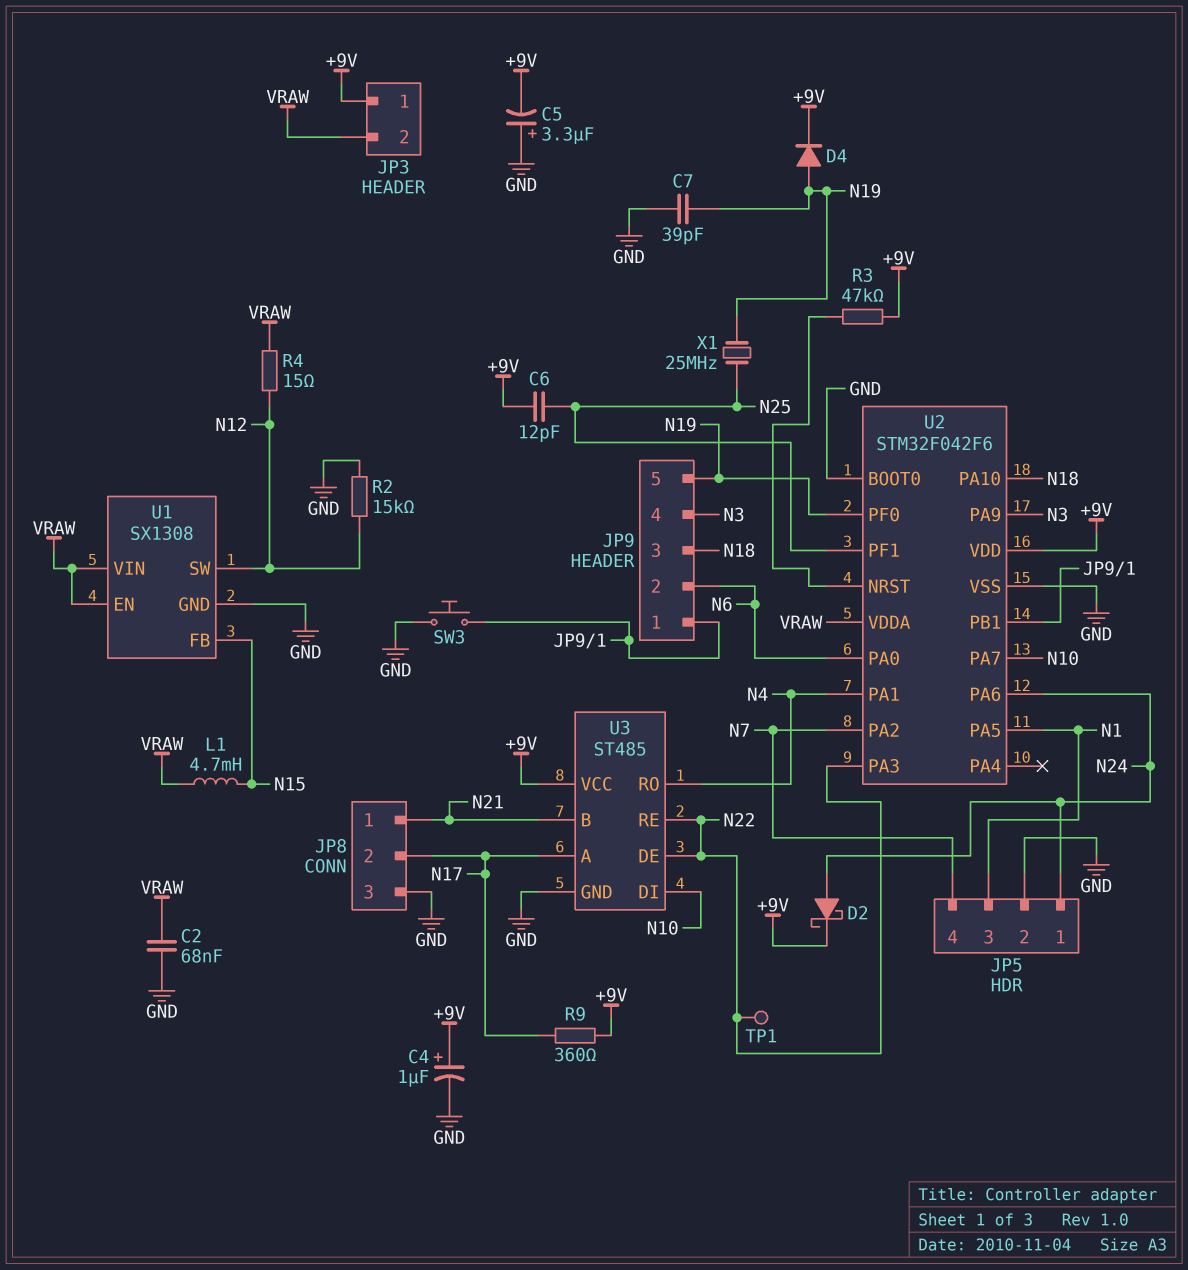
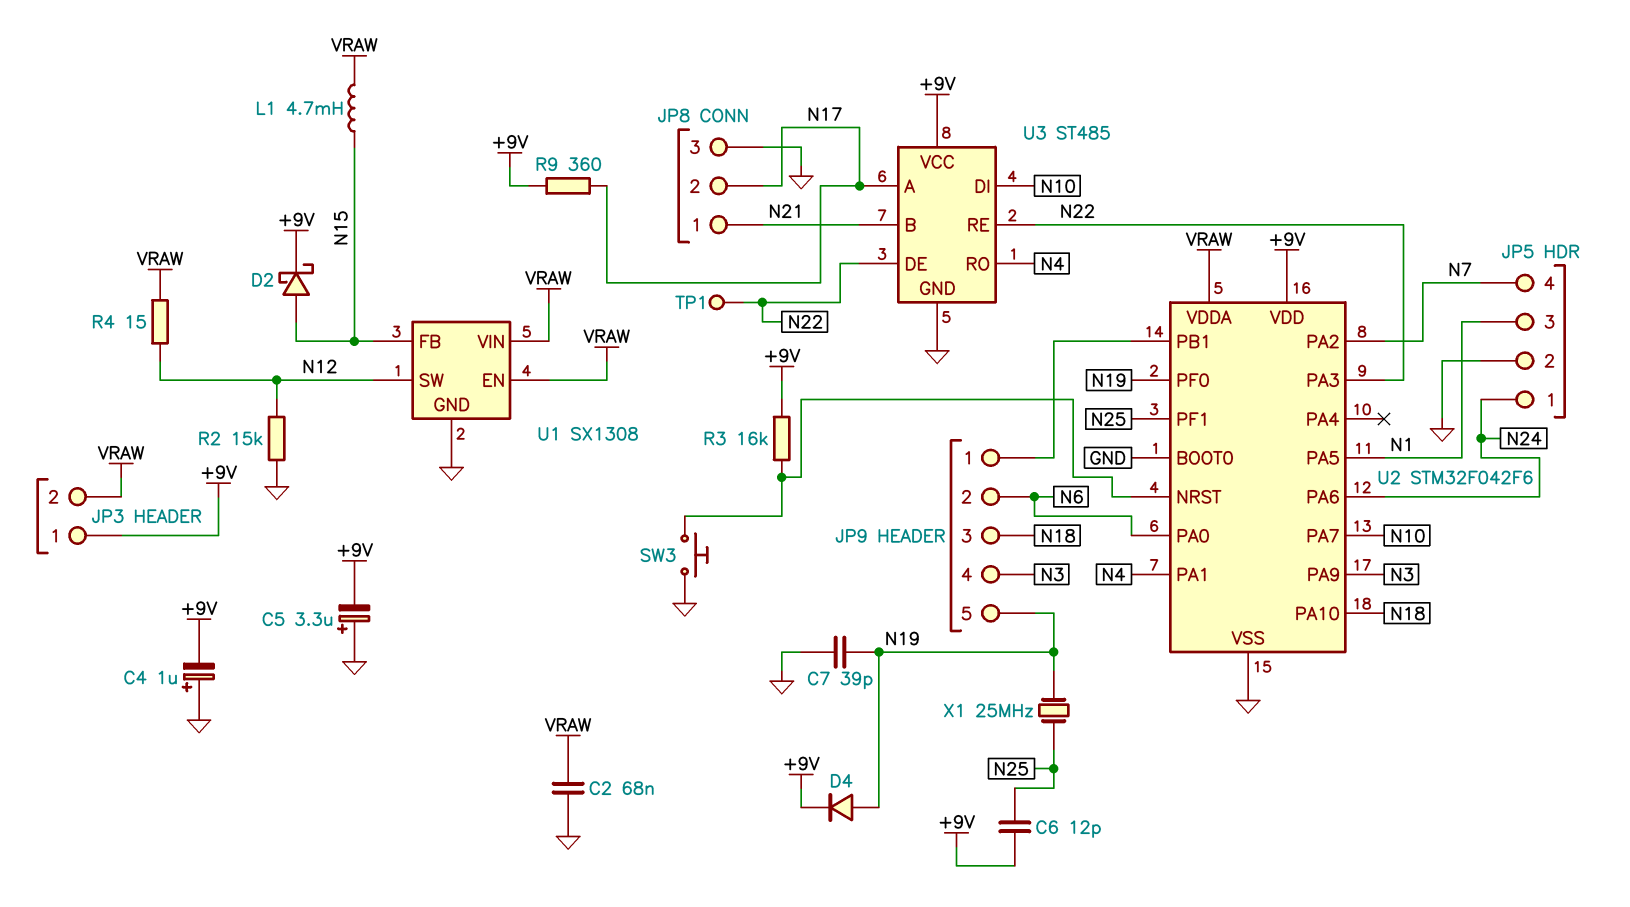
C4: 1uF (plus +9V, minus GND) -> 1uF (plus GND, minus +9V)
D2: schottky (A N24, K +9V) -> schottky (A N15, K +9V)
R3: 47k (+9V, U2/NRST) -> 16k (+9V, U2/NRST)
SW3: button (GND, JP9/1) -> button (GND, U2/NRST)

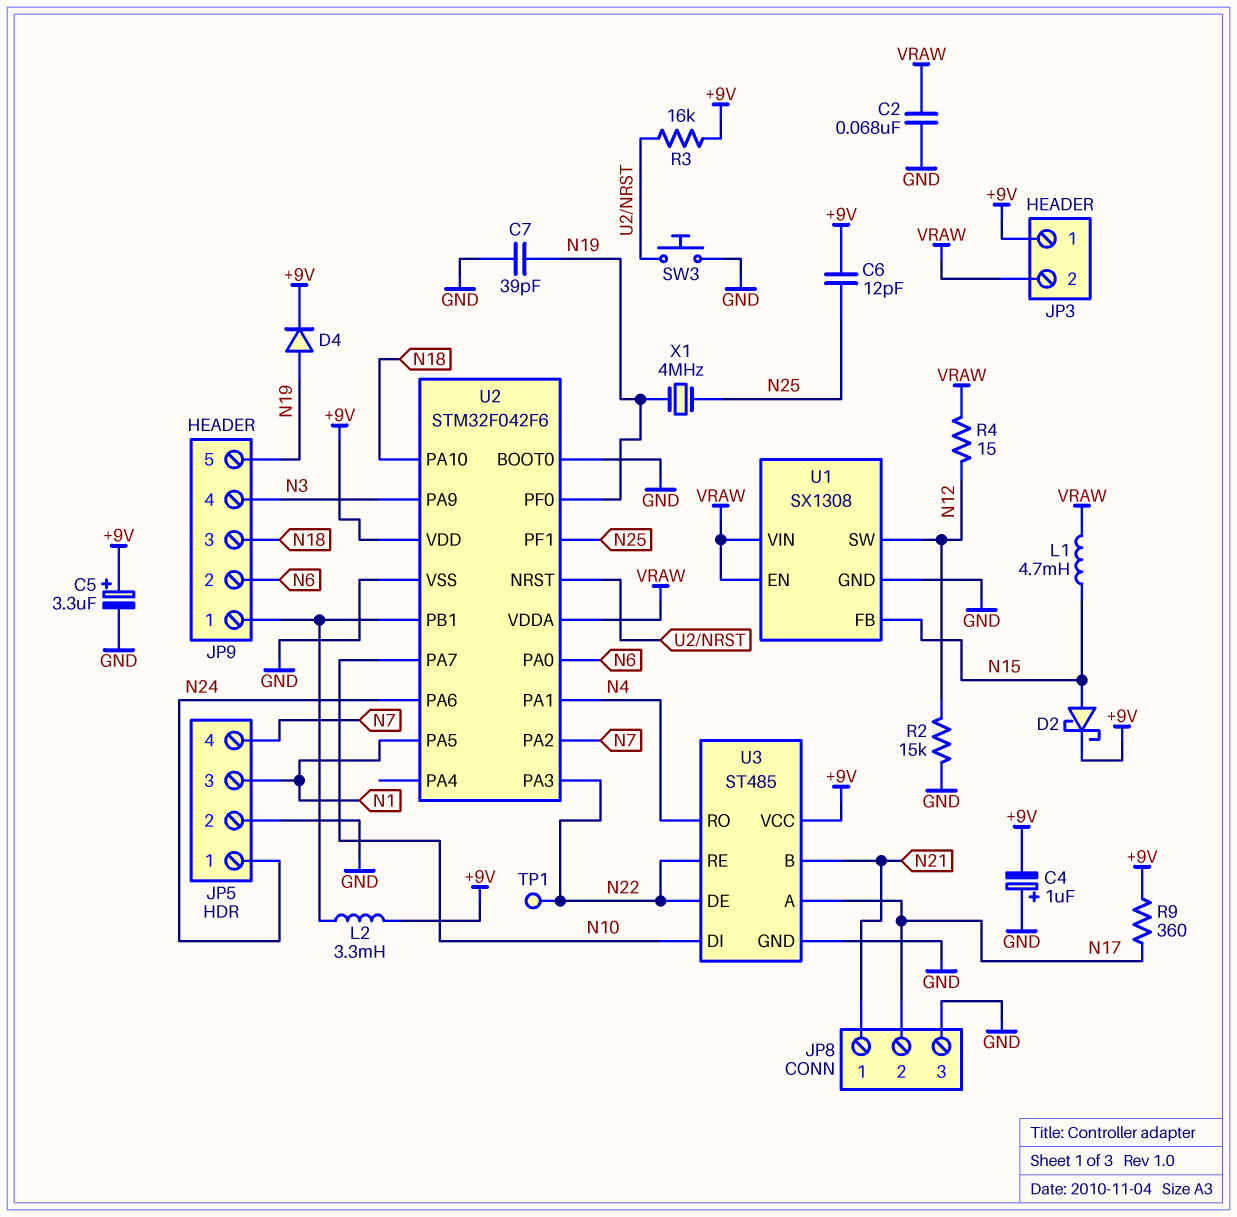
C5: 3.3uF (plus GND, minus +9V) -> 3.3uF (plus +9V, minus GND)
L2: none -> 3.3mH (+9V, JP9/1)
X1: 25MHz (N19, N25) -> 4MHz (N19, N25)

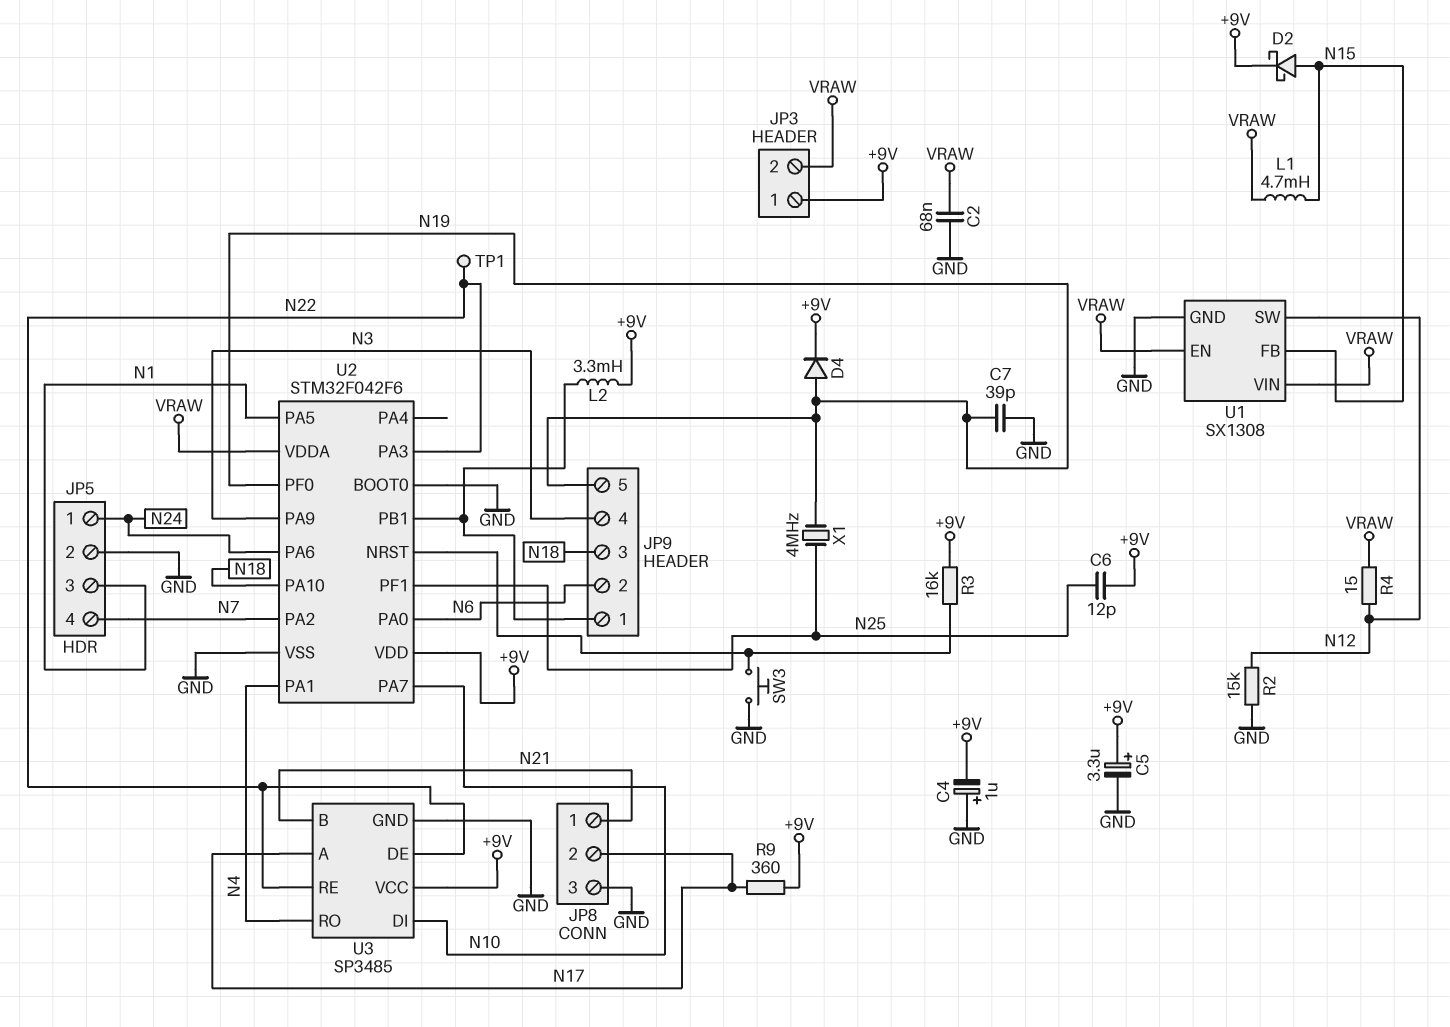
U3: ST485 -> SP3485

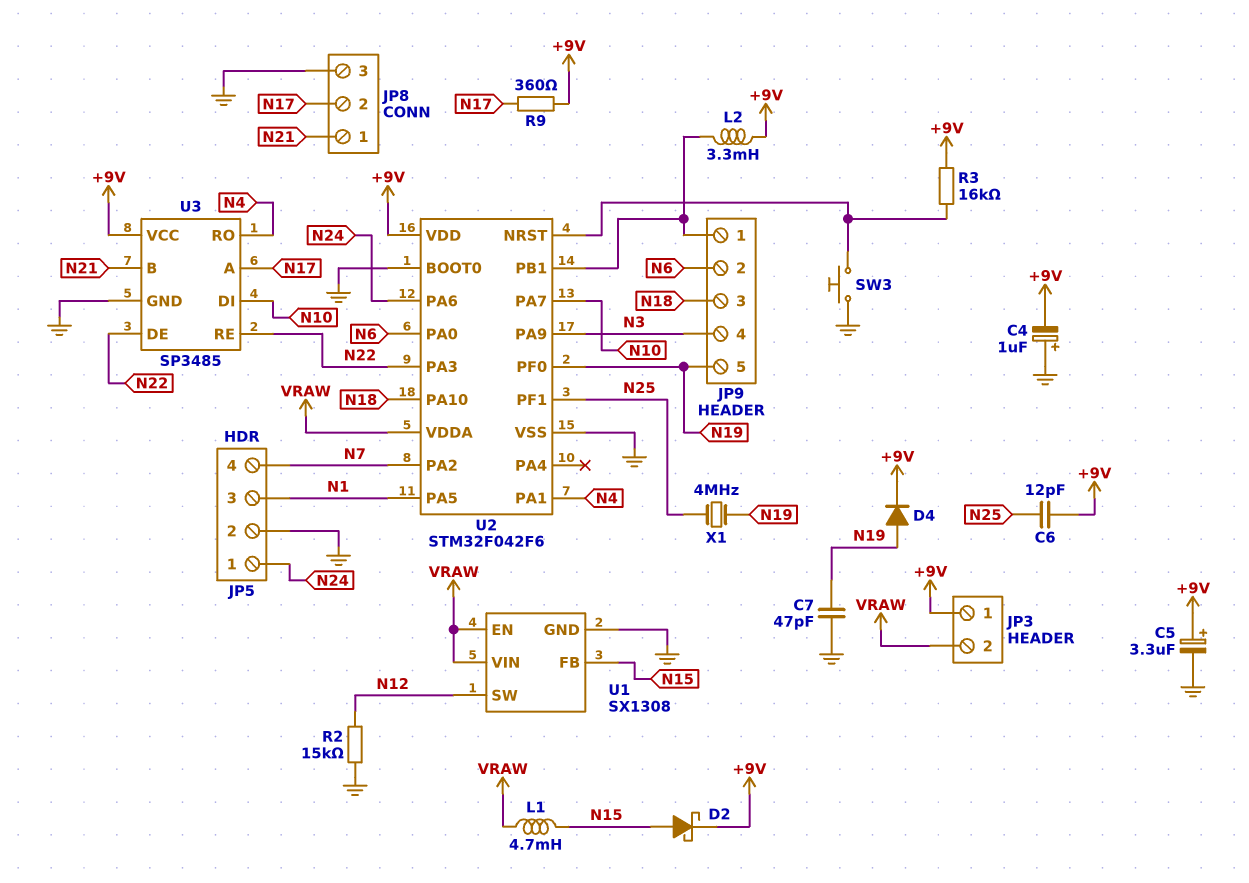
C2: 68nF (GND, VRAW) -> none
C7: 39pF (GND, N19) -> 47pF (GND, N19)
R4: 15 (N12, VRAW) -> none
TP1: test point (N22) -> none

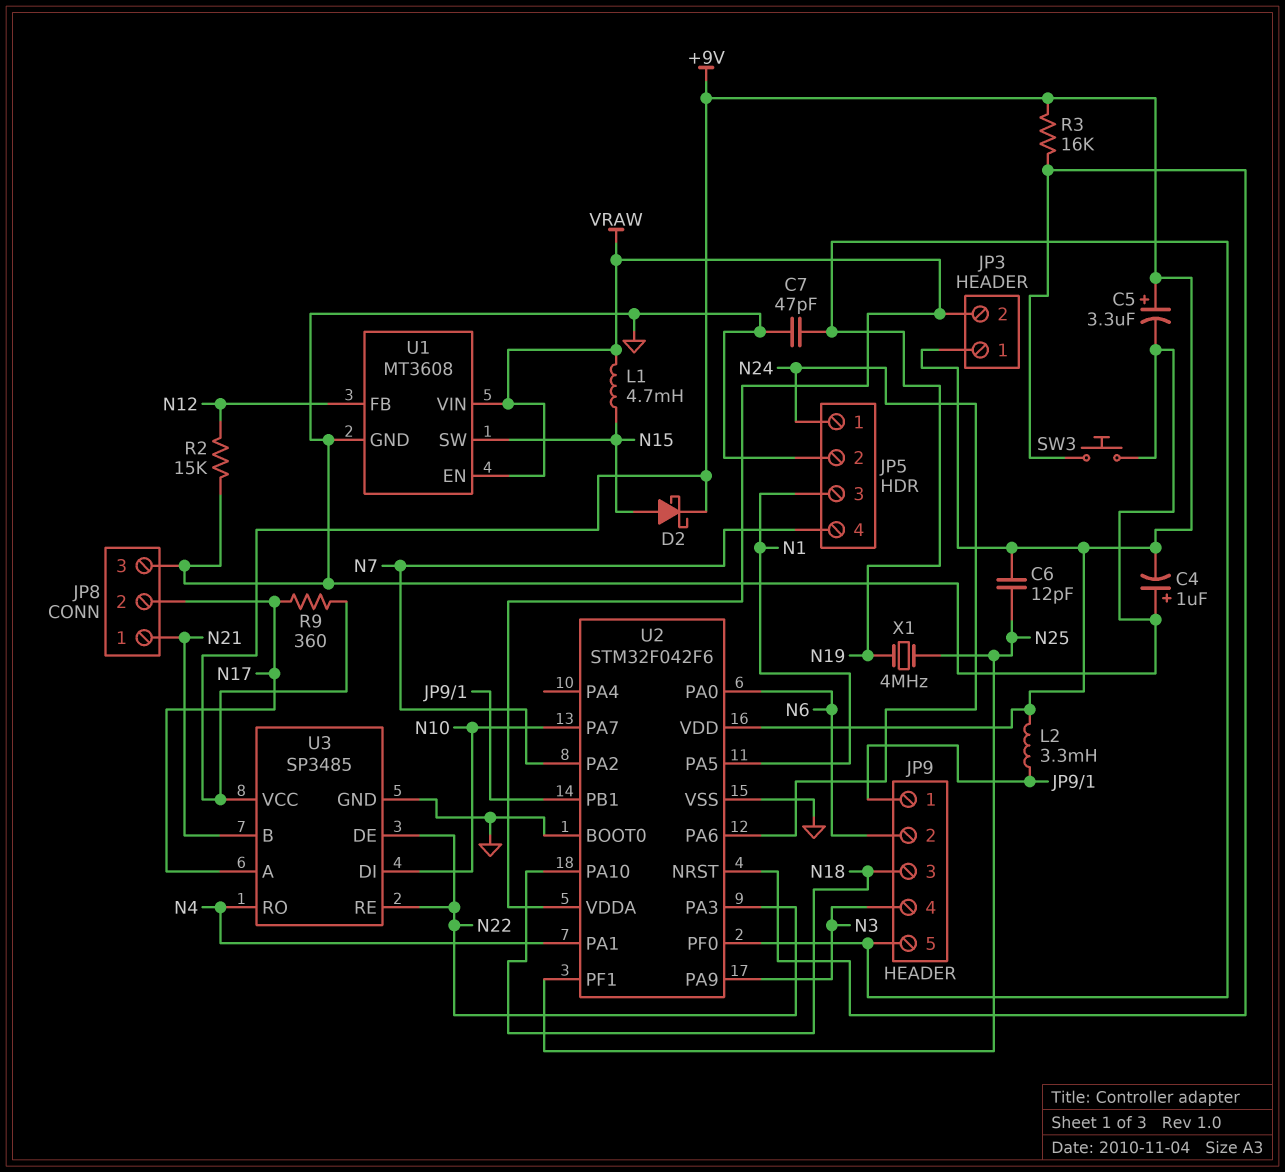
D4: diode (A N19, K +9V) -> none
U1: SX1308 -> MT3608
U1 pin FB: N15 -> N12
U1 pin SW: N12 -> N15

